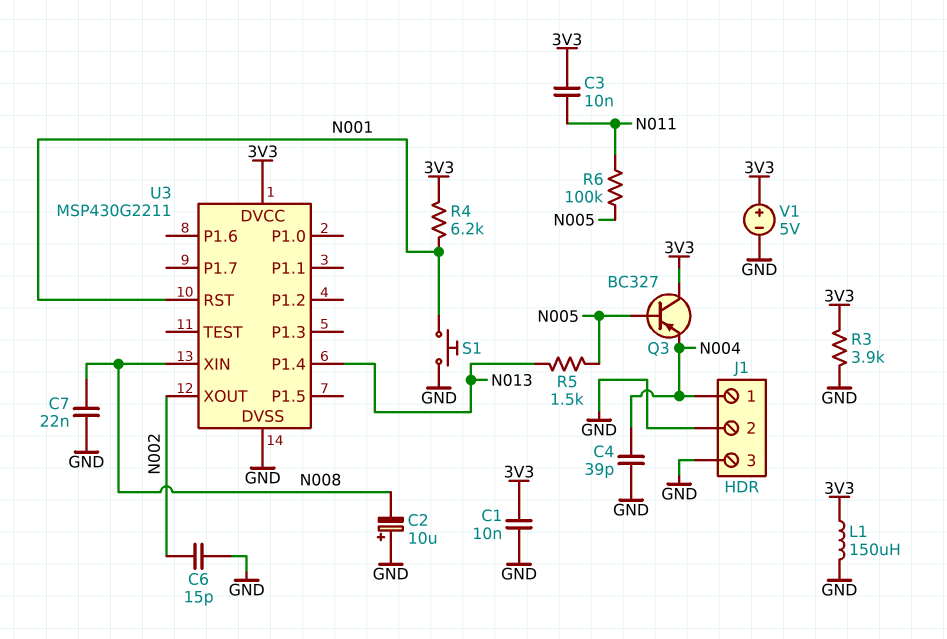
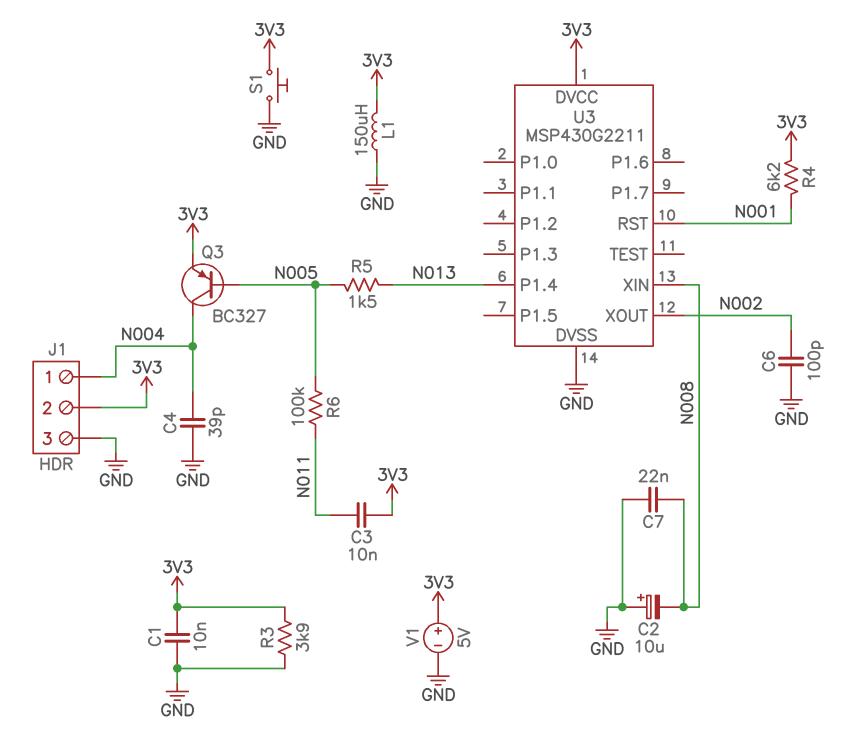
C6: 15pF (GND, N002) -> 100pF (GND, N002)
J1 pin 2: GND -> 3V3
Q3: PNP BC327 (B N005, C 3V3, E N004) -> PNP BC327 (B N005, C N004, E 3V3)
S1: button (GND, N001) -> button (3V3, GND)

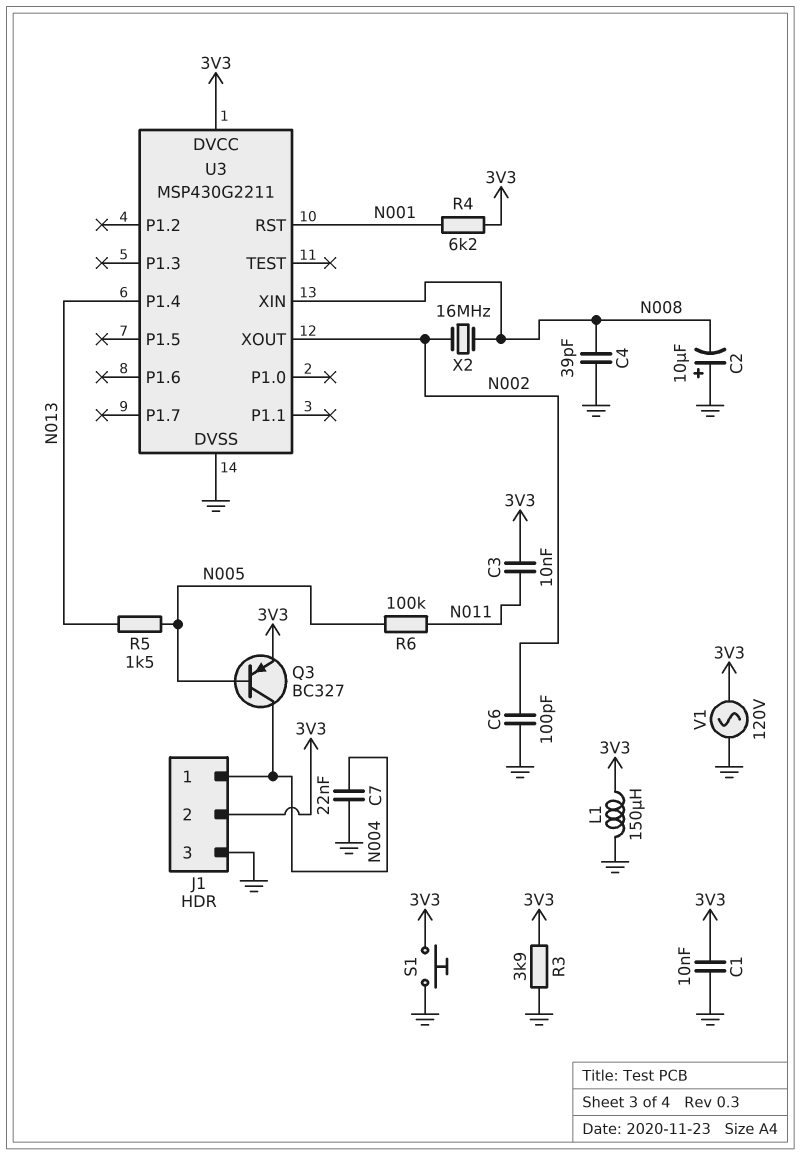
C4: 39pF (GND, N004) -> 39pF (GND, N008)
C7: 22nF (GND, N008) -> 22nF (GND, N004)
V1: 5V (plus 3V3, minus GND) -> AC 120V (3V3, GND)
X2: none -> 16MHz (N002, N008)

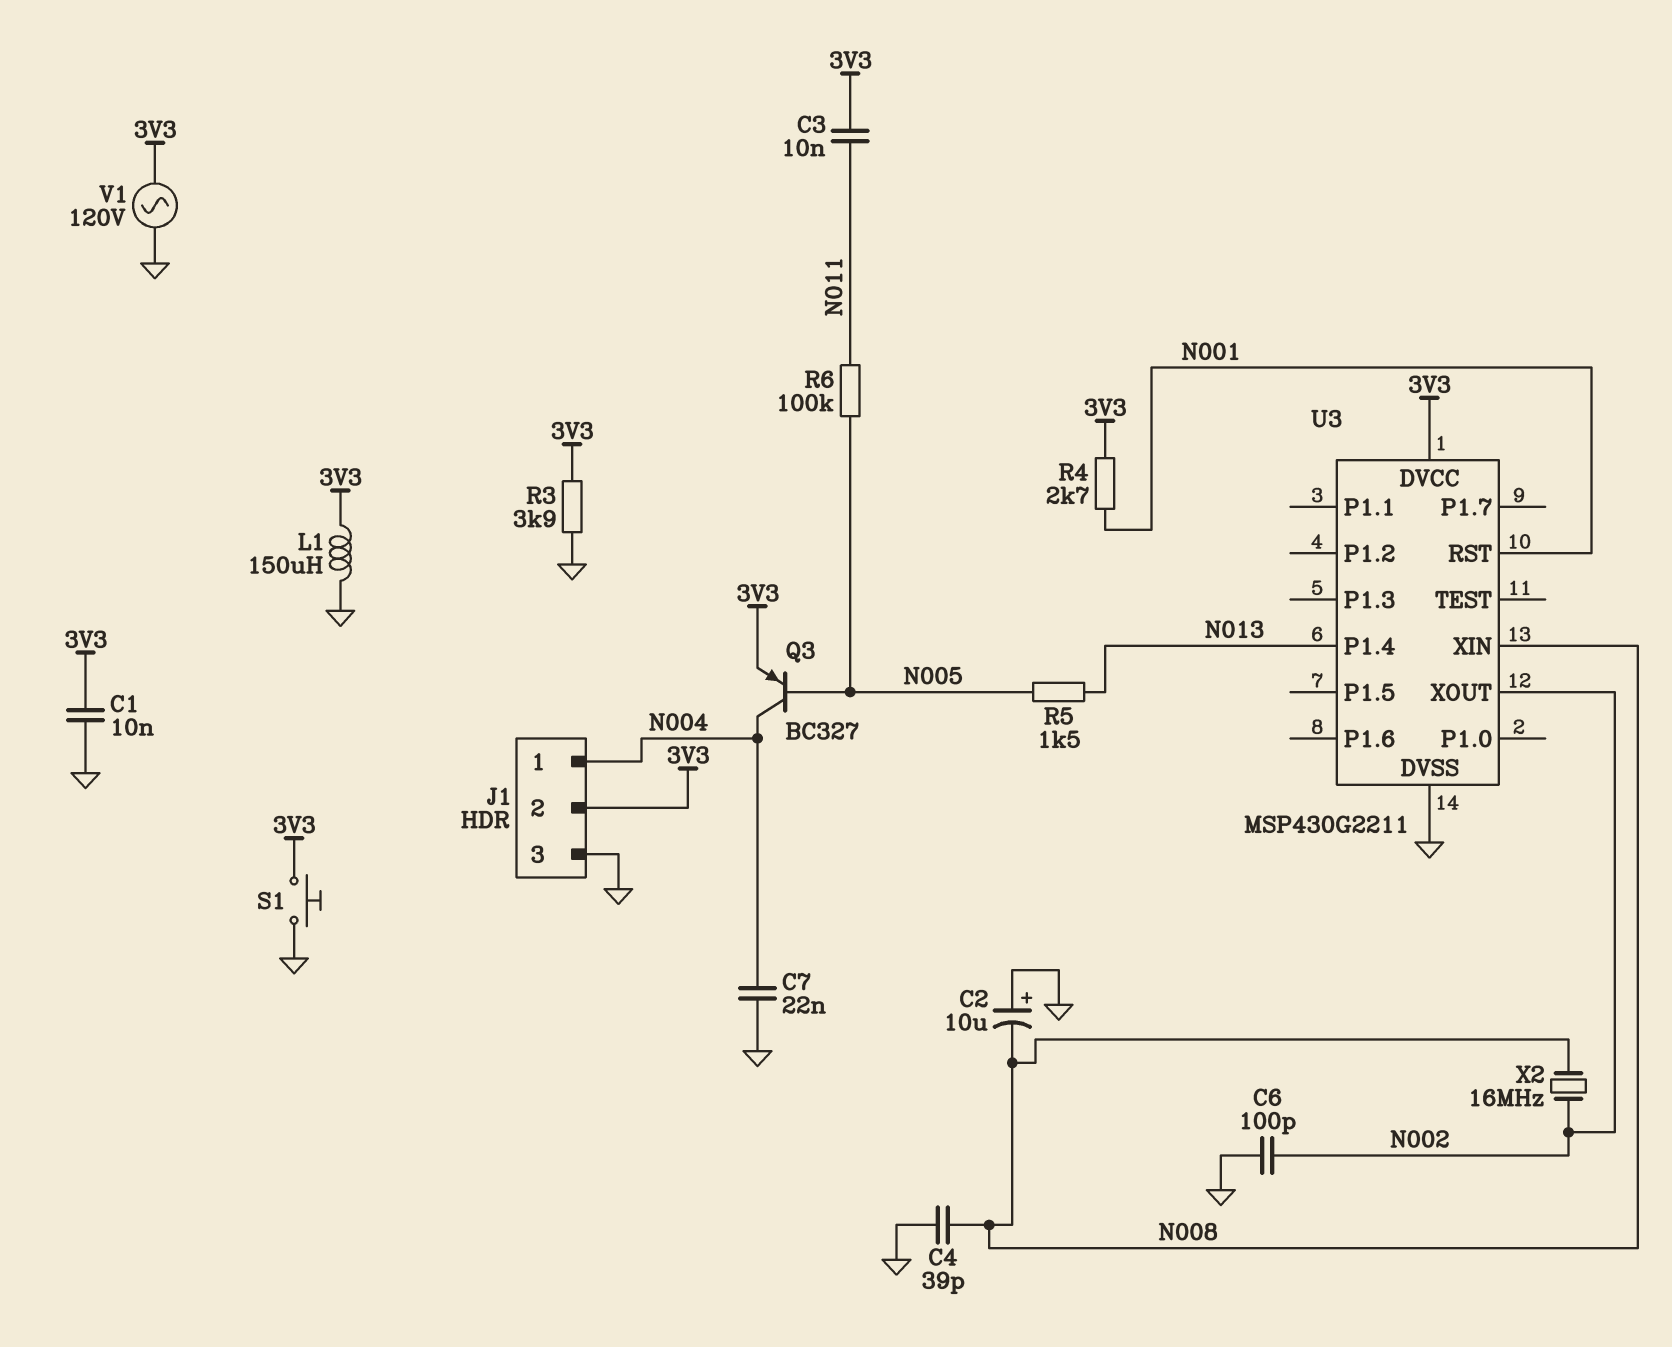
R4: 6.2k (3V3, N001) -> 2.7k (3V3, N001)

